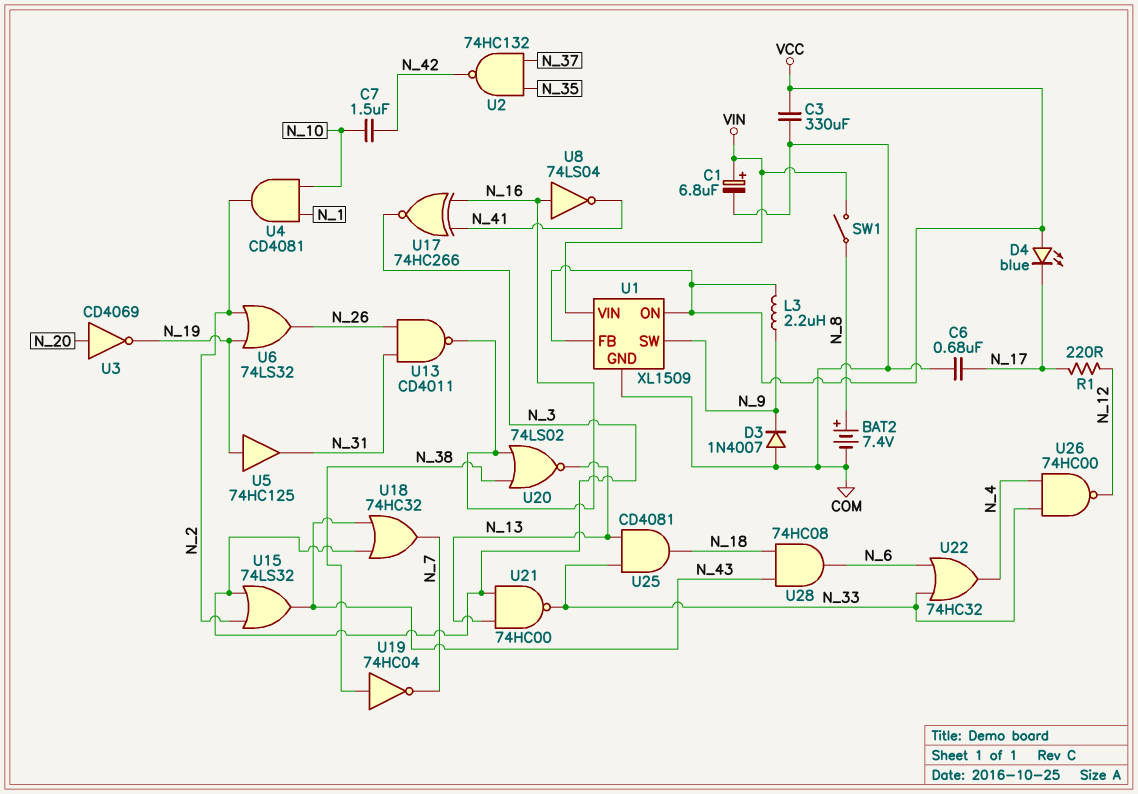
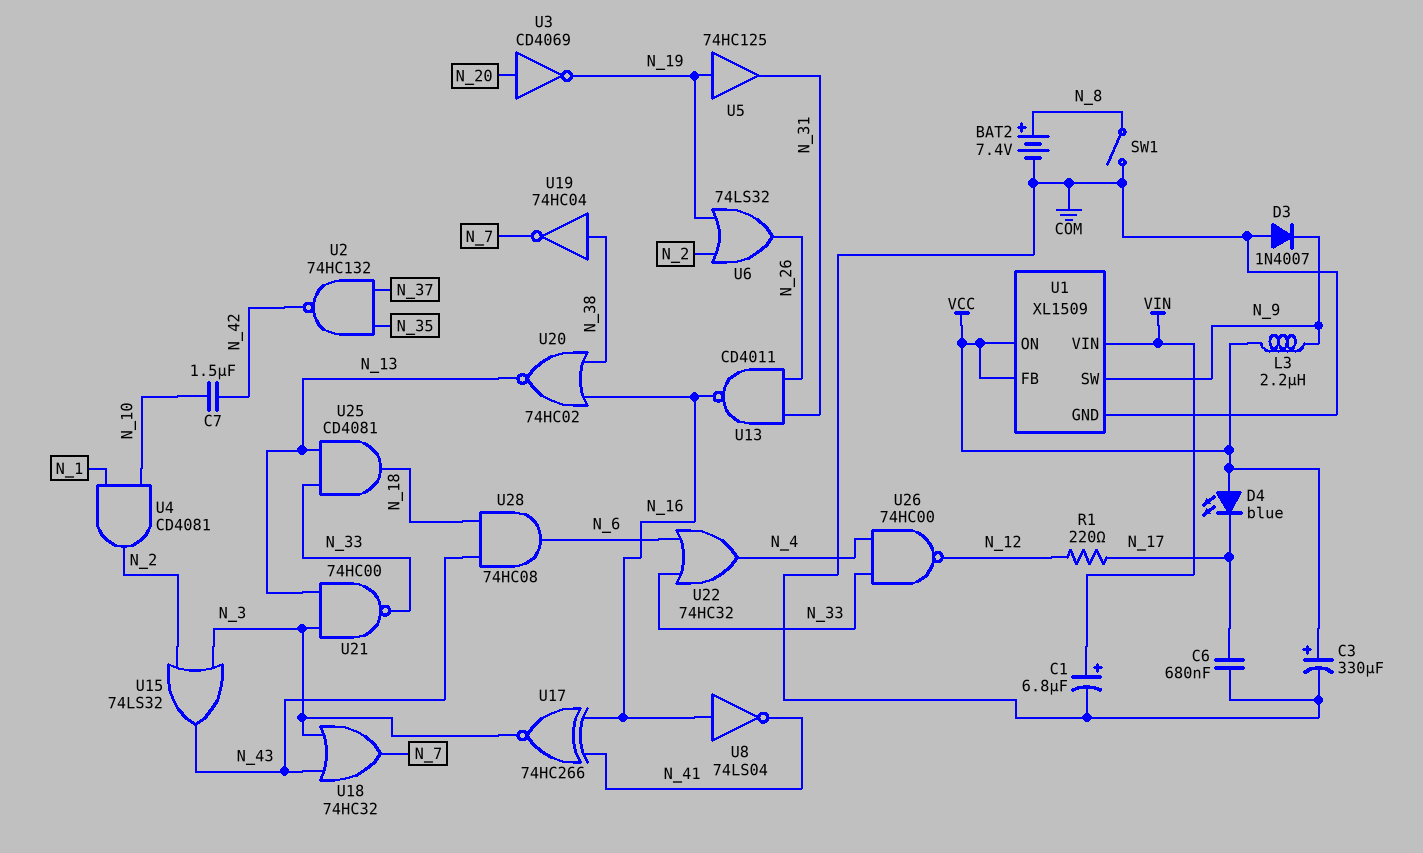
C3: 330uF (COM, VCC) -> 330uF (plus VCC, minus COM)
SW1: switch (N_8, VIN) -> switch (COM, N_8)
U20: NOR 74LS02 (in N_16, in N_38, out N_13) -> NOR 74HC02 (in N_16, in N_38, out N_13)

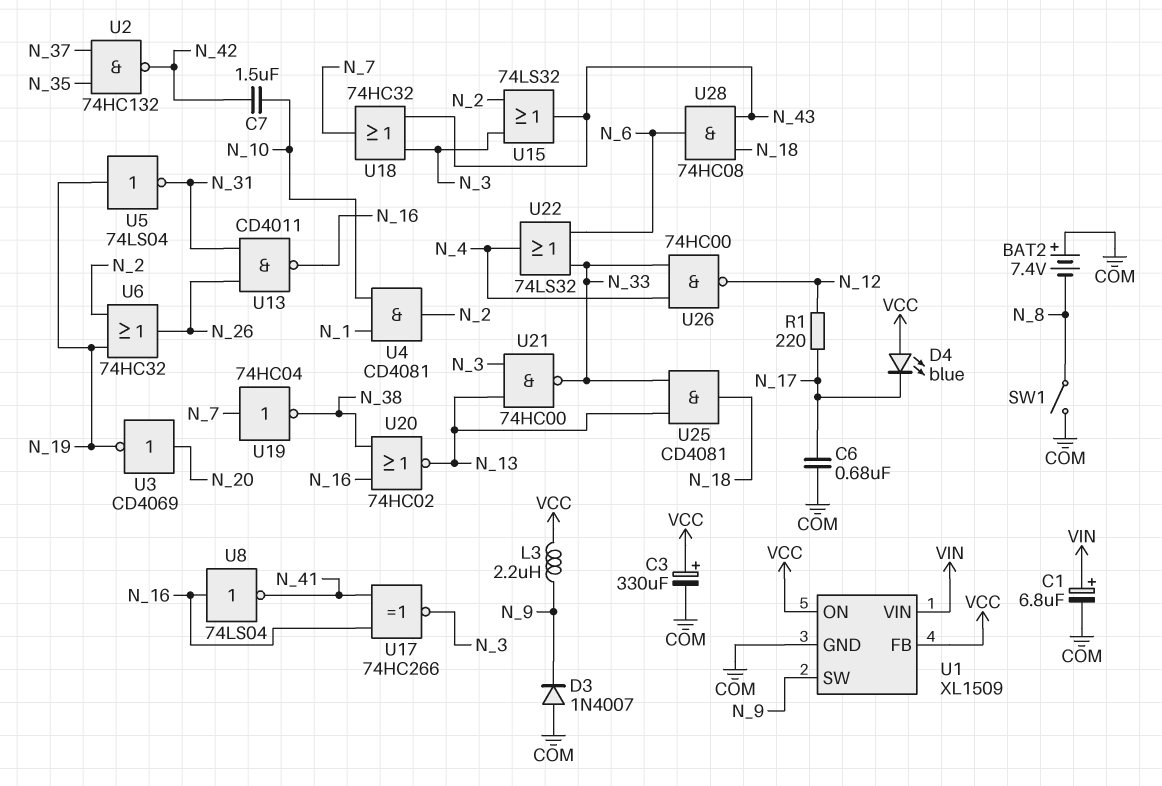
BAT2: 7.4V (plus N_8, minus COM) -> 7.4V (plus COM, minus N_8)
U5: buffer 74HC125 (in N_19, out N_31) -> NOT 74LS04 (in N_19, out N_31)
U6: OR 74LS32 (in N_2, in N_19, out N_26) -> OR 74HC32 (in N_2, in N_19, out N_26)
U19: NOT 74HC04 (in N_38, out N_7) -> NOT 74HC04 (in N_7, out N_38)
U22: OR 74HC32 (in N_6, in N_33, out N_4) -> OR 74LS32 (in N_6, in N_33, out N_4)

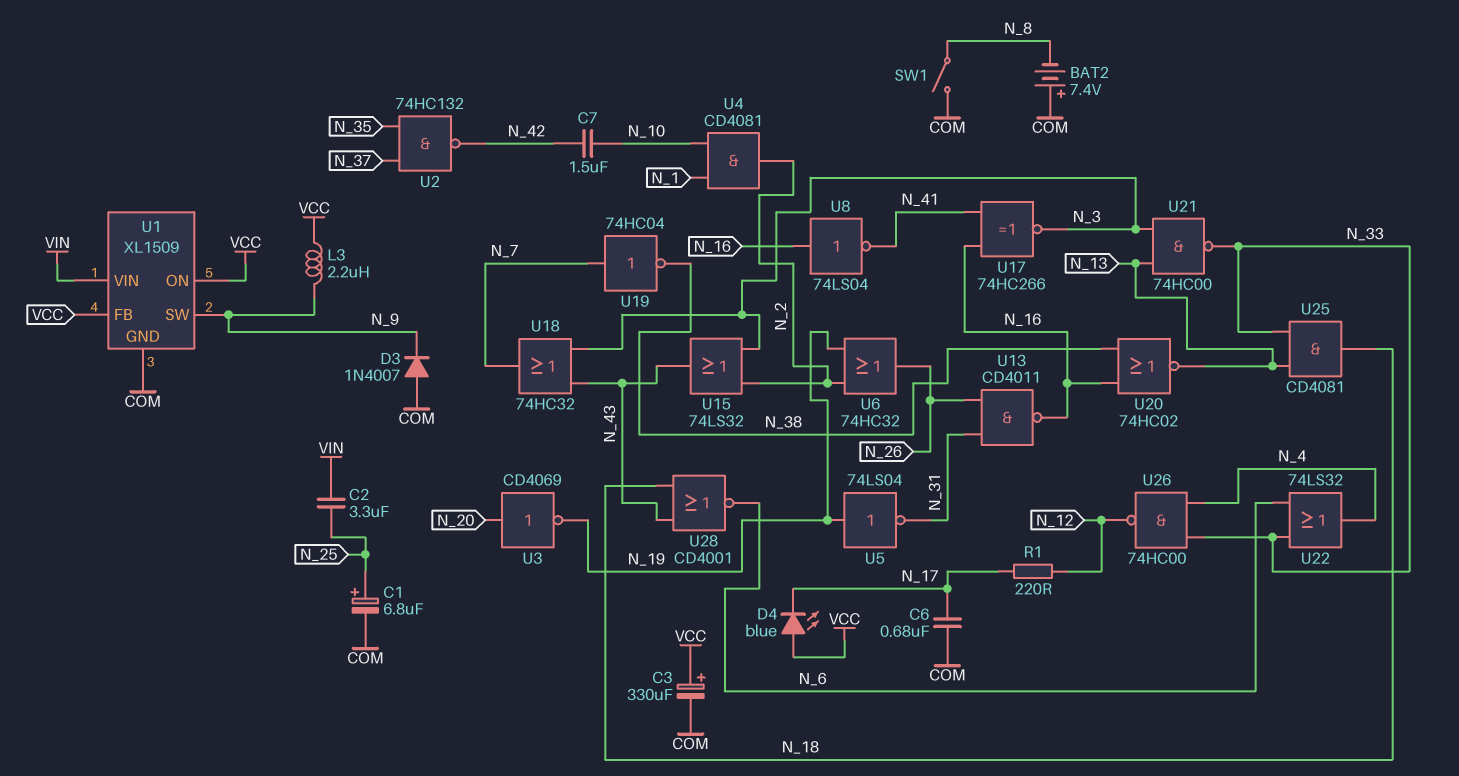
C1: 6.8uF (plus VIN, minus COM) -> 6.8uF (plus N_25, minus COM)
C2: none -> 3.3uF (N_25, VIN)
U28: AND 74HC08 (in N_18, in N_43, out N_6) -> NOR CD4001 (in N_18, in N_43, out N_6)

